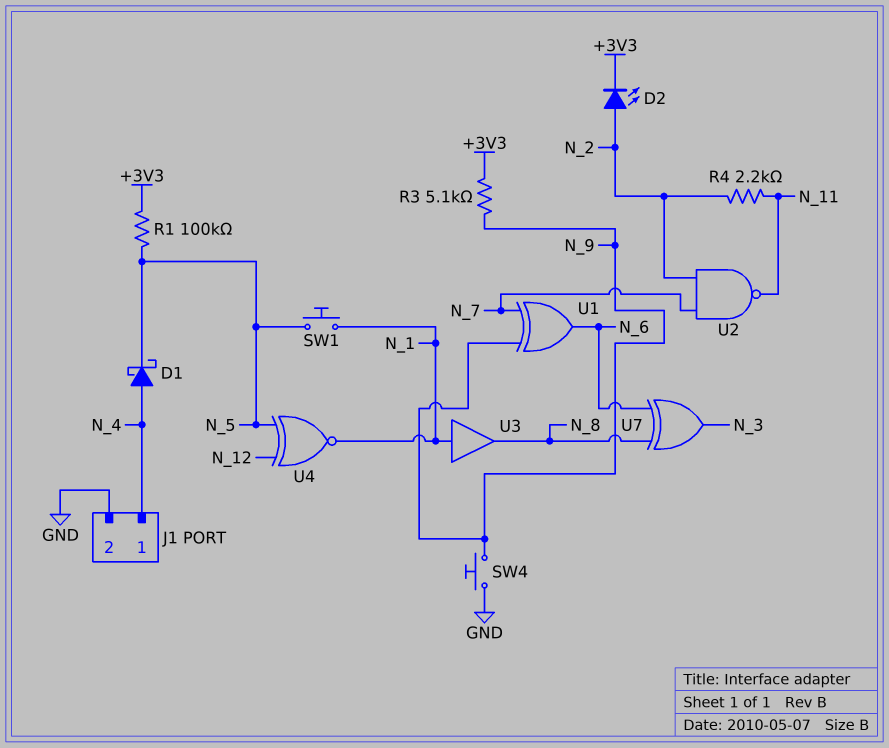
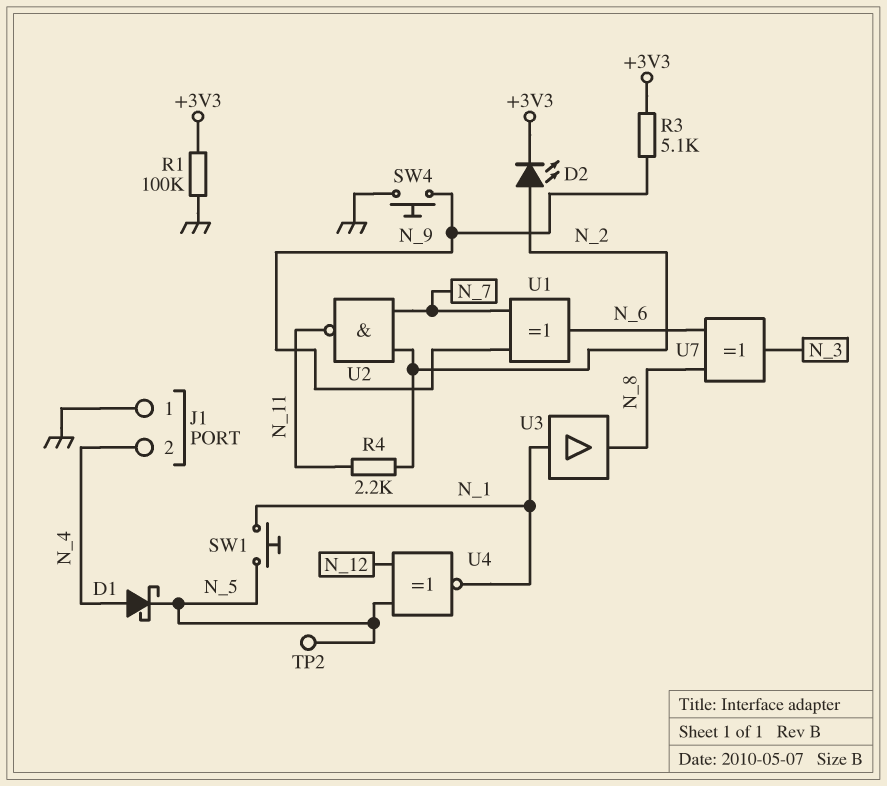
J1 pin 1: N_4 -> GND
J1 pin 2: GND -> N_4
R1: 100k (+3V3, N_5) -> 100k (+3V3, GND)
TP2: none -> test point (N_5)

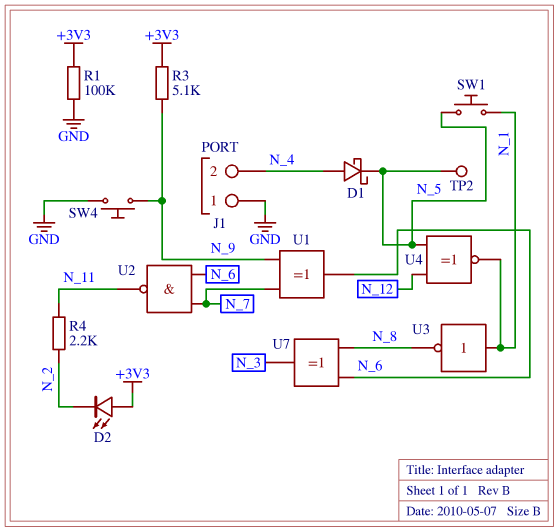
D2: LED (A N_2, K +3V3) -> LED (A +3V3, K N_2)
U2: NAND (in N_2, in N_7, out N_11) -> NAND (in N_6, in N_7, out N_11)
U3: buffer (in N_1, out N_8) -> NOT (in N_1, out N_8)

